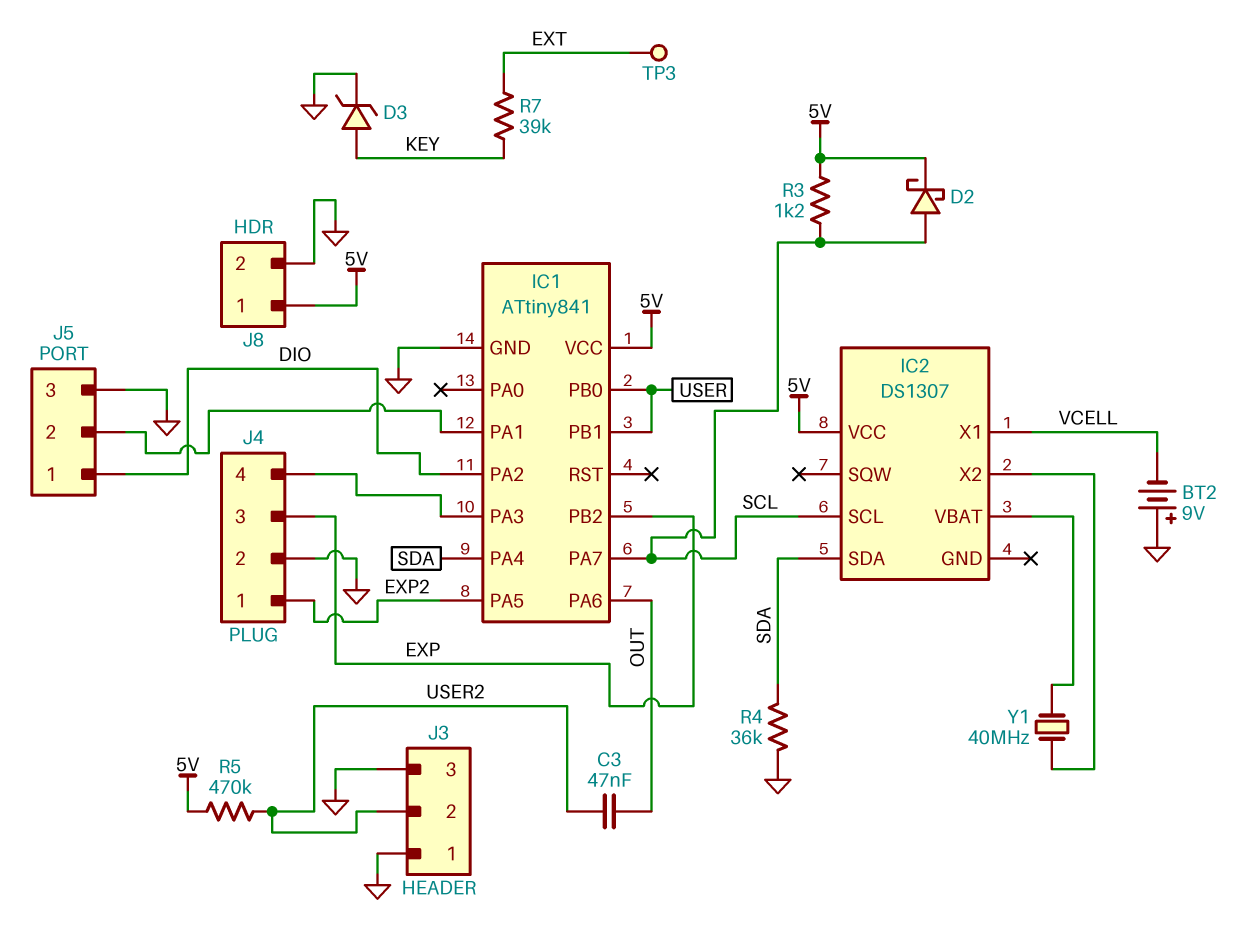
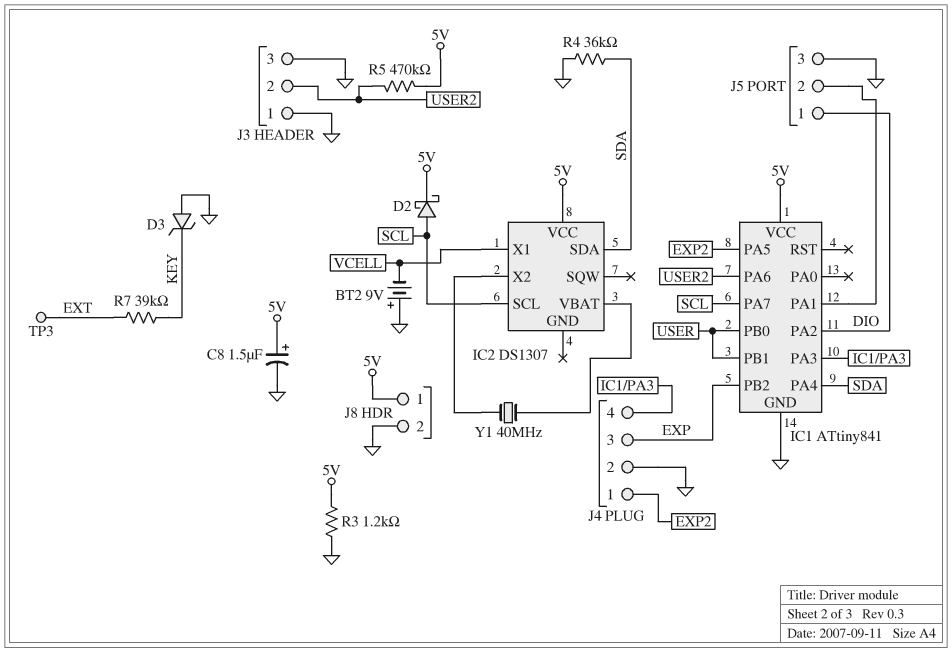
C3: 47nF (OUT, USER2) -> none
C8: none -> 1.5uF (plus 5V, minus GND)
D3: zener (A KEY, K GND) -> zener (A GND, K KEY)
IC1 pin PA6: OUT -> USER2
R3: 1.2k (5V, SCL) -> 1.2k (5V, GND)

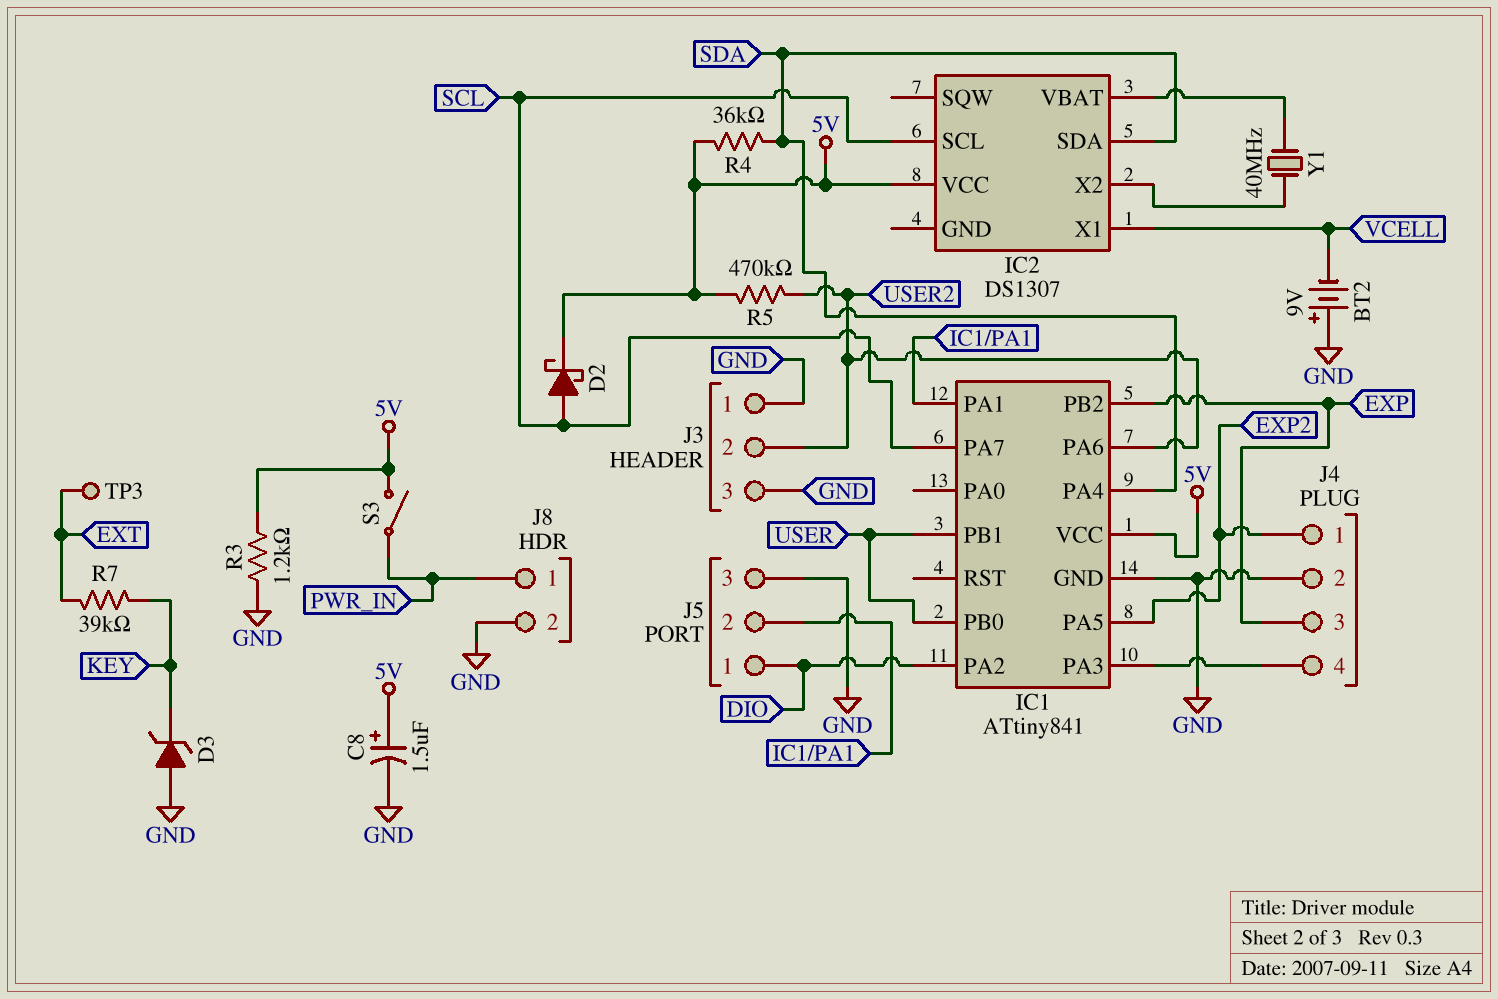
J8 pin 1: 5V -> PWR_IN
R4: 36k (GND, SDA) -> 36k (5V, SDA)
S3: none -> switch (5V, PWR_IN)

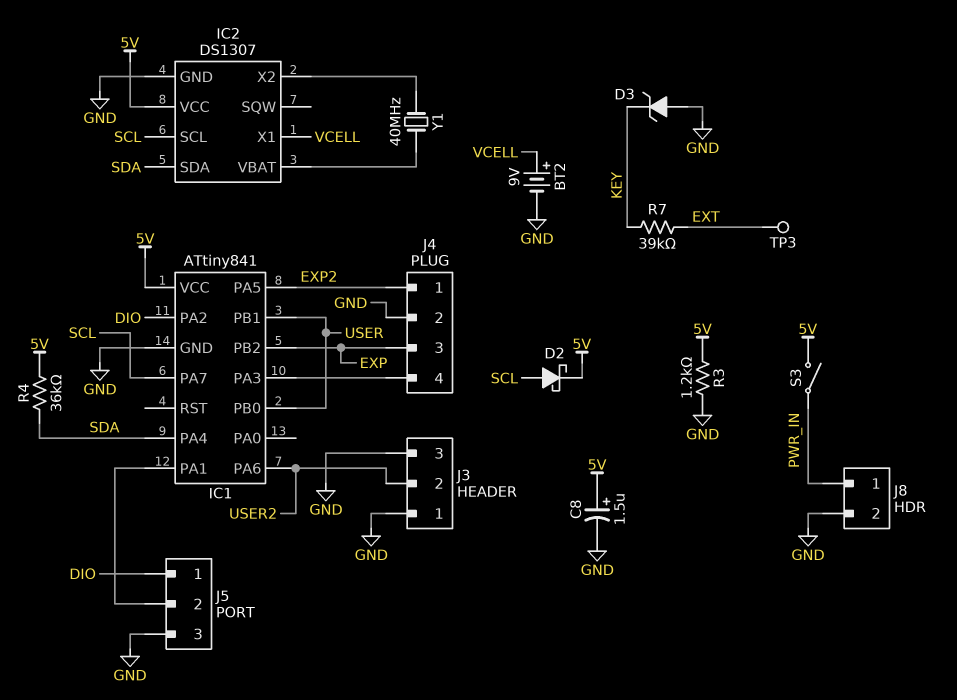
BT2: 9V (plus GND, minus VCELL) -> 9V (plus VCELL, minus GND)
IC2 pin GND: none -> GND
R5: 470k (5V, USER2) -> none

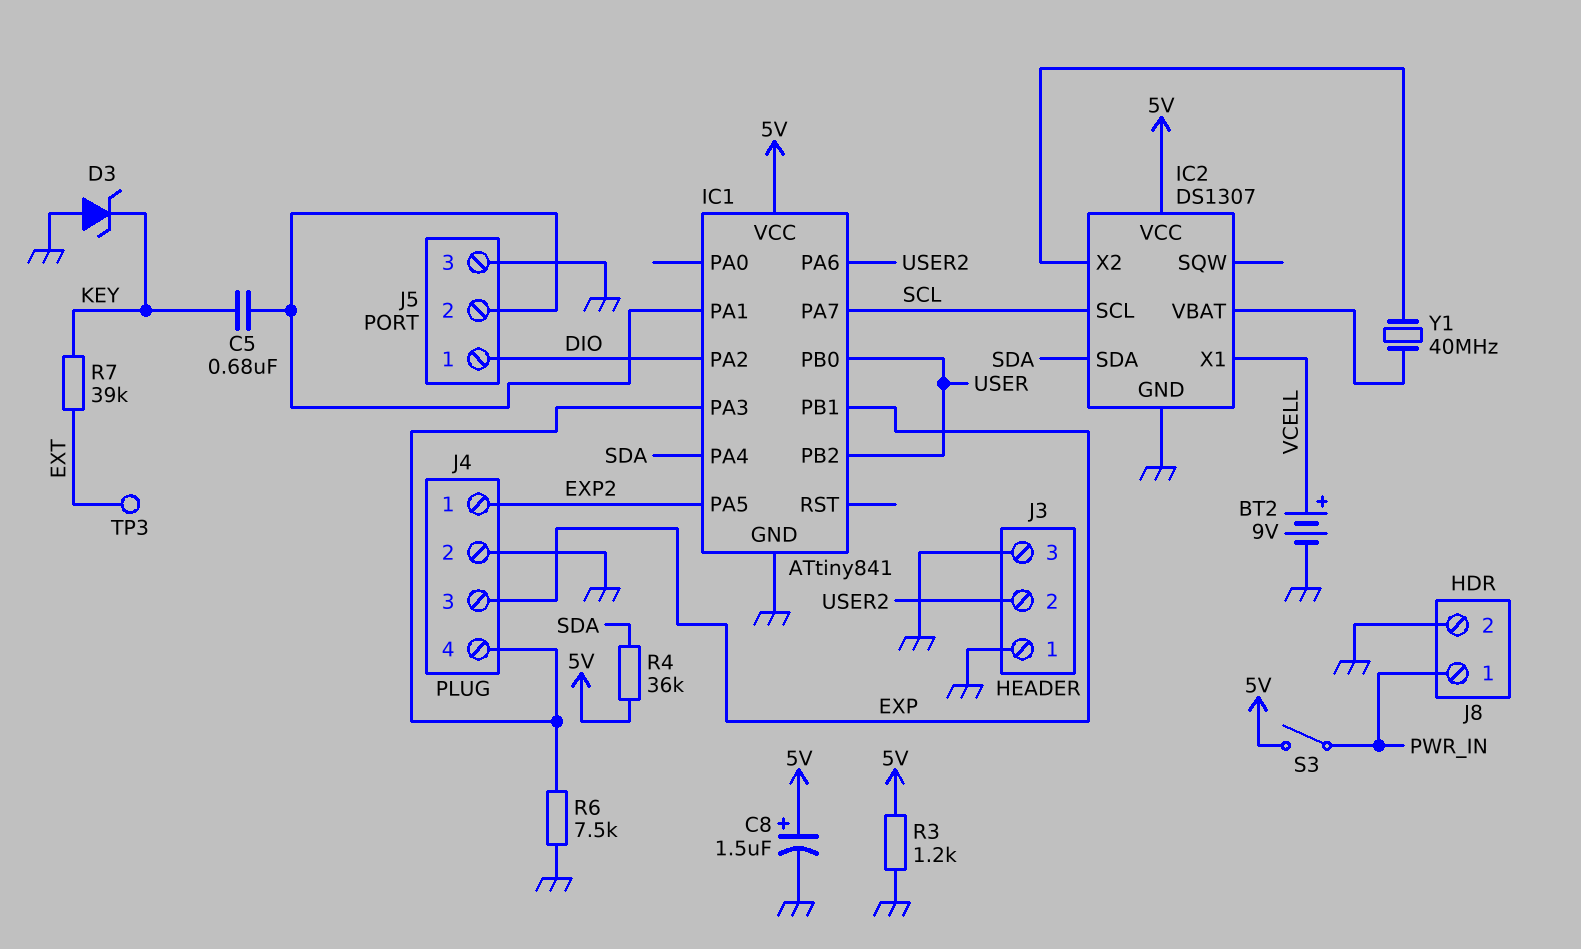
C5: none -> 680nF (IC1/PA1, KEY)
D2: schottky (A SCL, K 5V) -> none
IC1 pin PB1: USER -> EXP
IC1 pin PB2: EXP -> USER
R6: none -> 7.5k (GND, IC1/PA3)

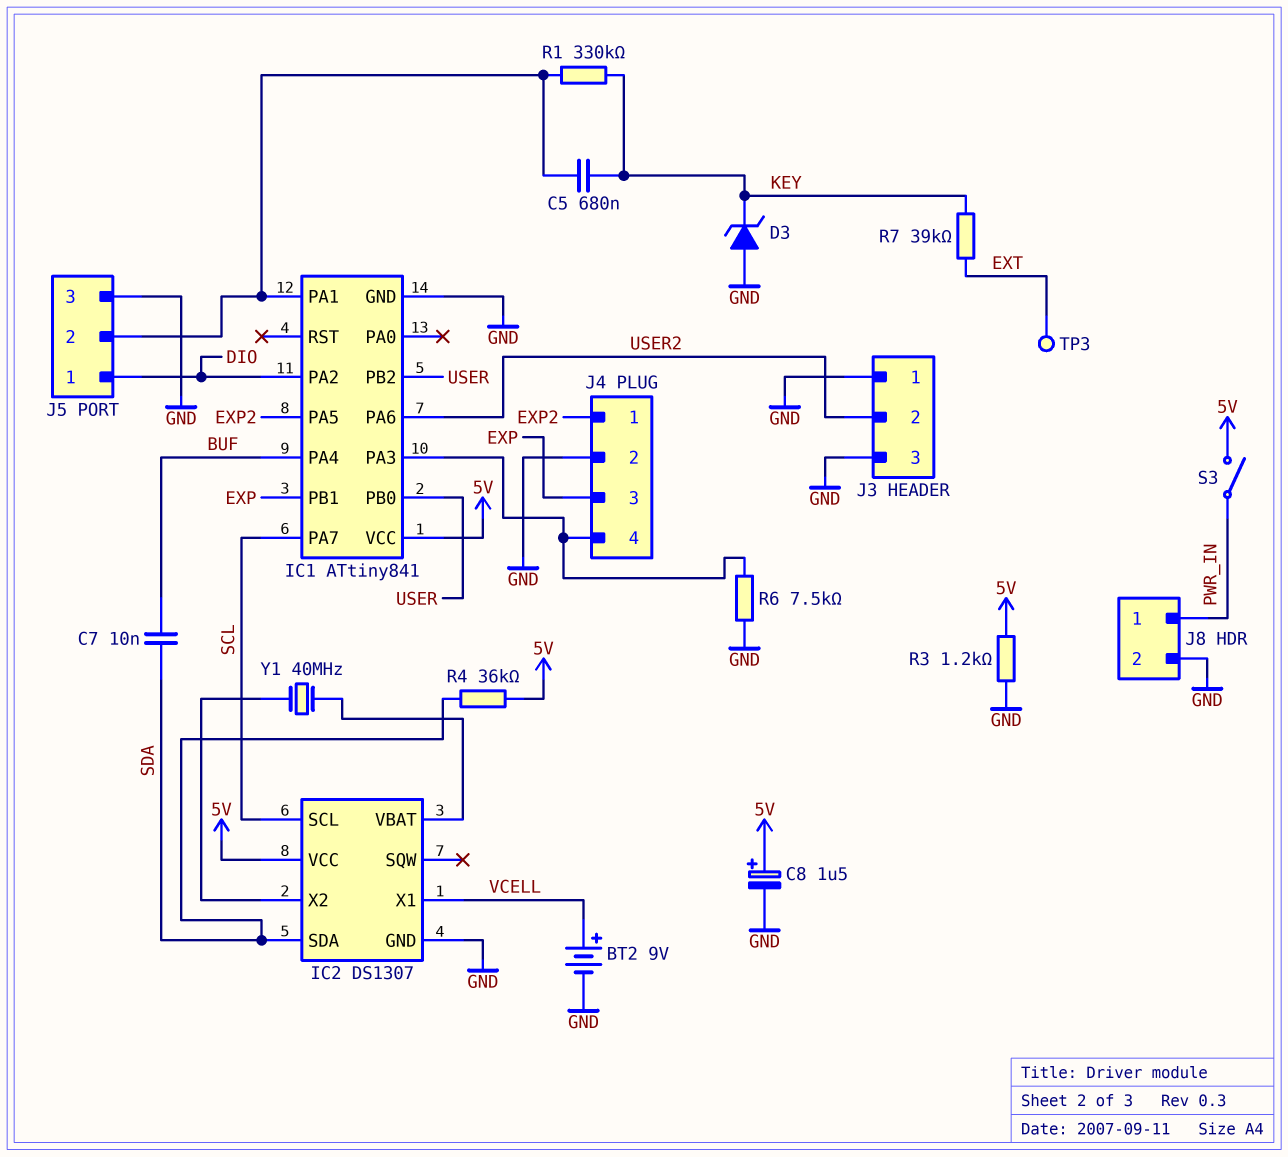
C7: none -> 10nF (BUF, SDA)
IC1 pin PA4: SDA -> BUF
R1: none -> 330k (IC1/PA1, KEY)

